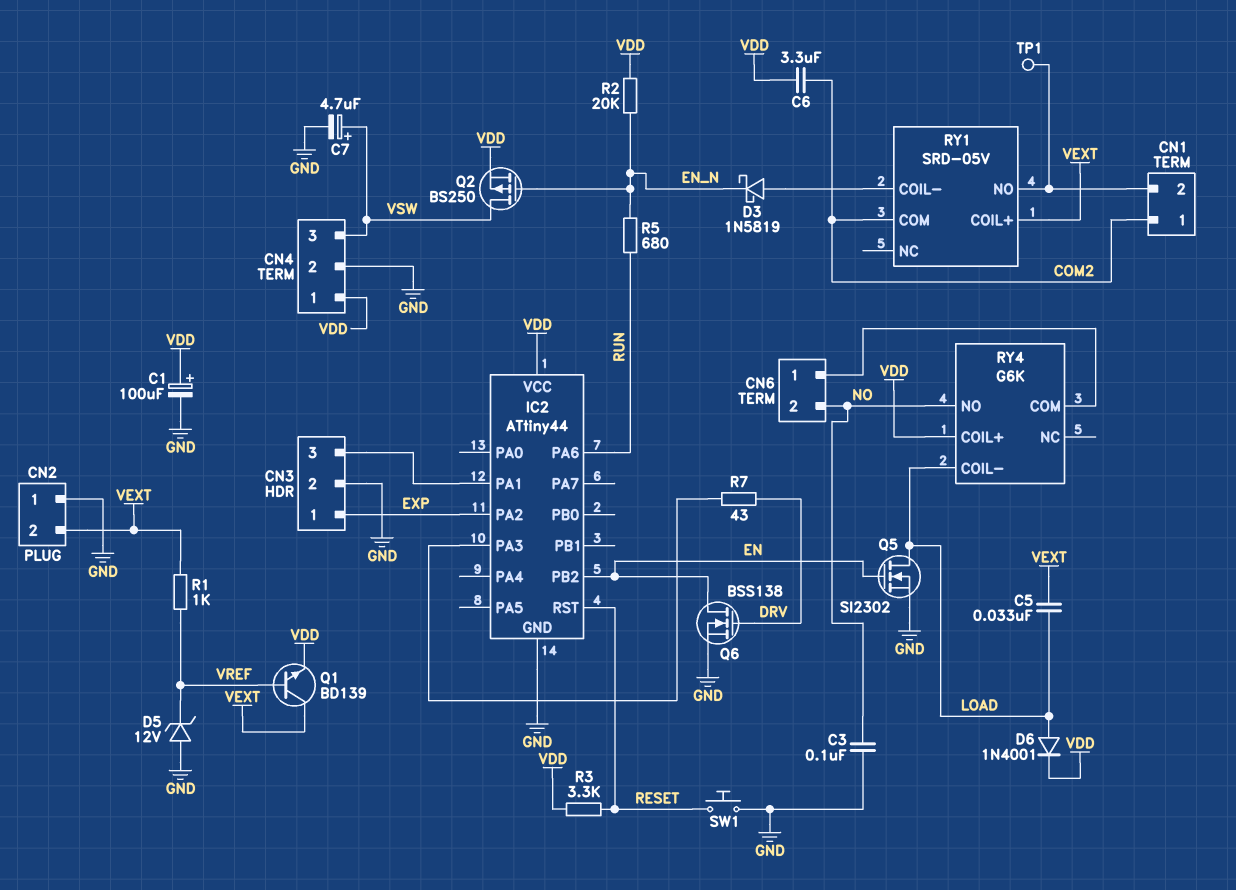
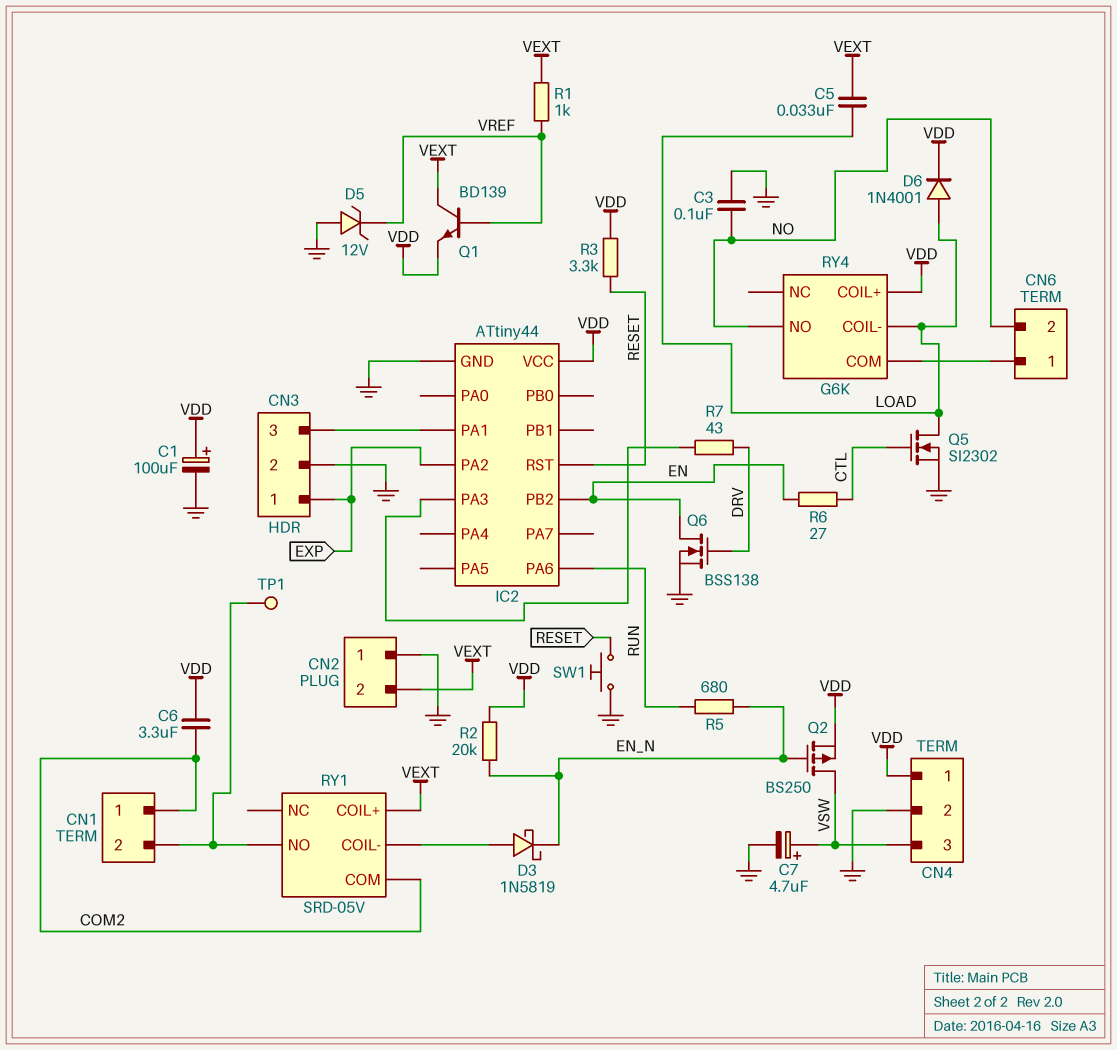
Q5: NMOS SI2302 (G EN, D LOAD, S GND) -> NMOS SI2302 (G CTL, D LOAD, S GND)
R6: none -> 27 (CTL, EN)

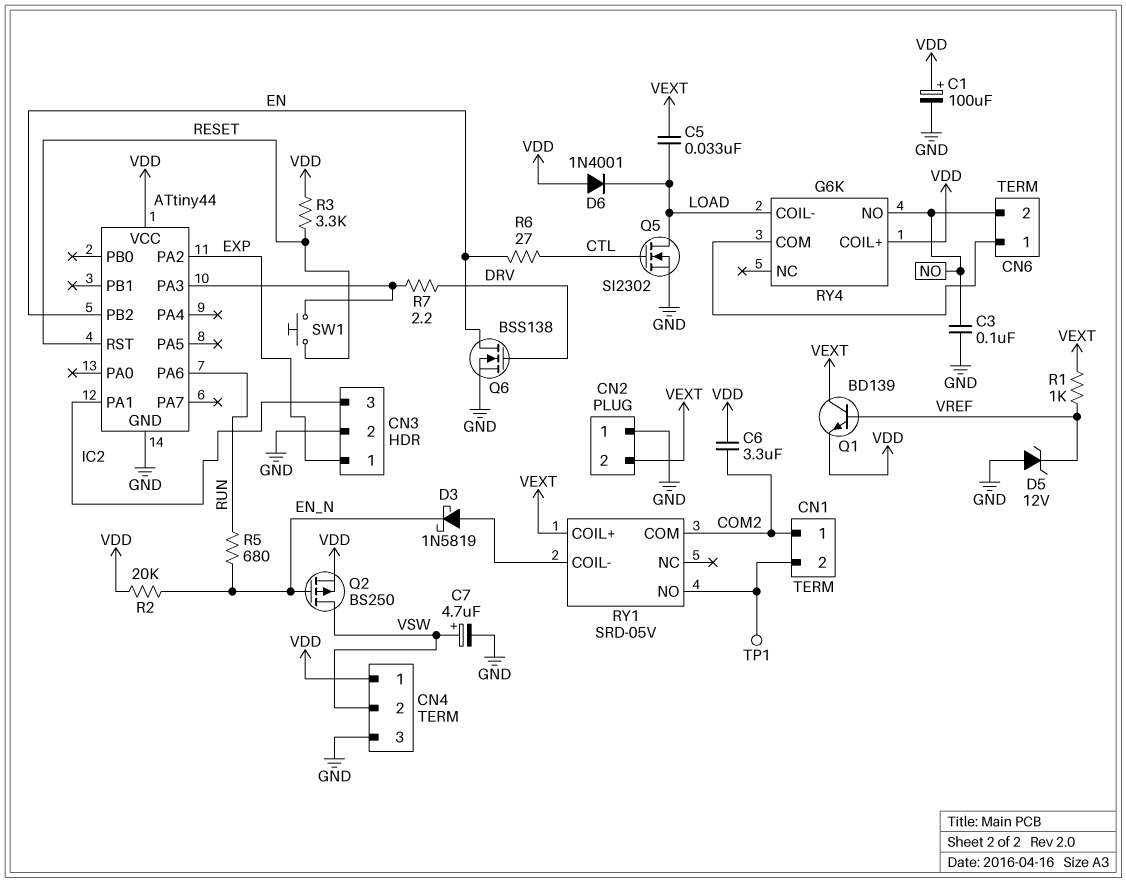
CN4 pin 2: GND -> VSW
CN4 pin 3: VSW -> GND
D6: diode 1N4001 (A LOAD, K VDD) -> diode 1N4001 (A VDD, K LOAD)
R7: 43 (DRV, IC2/PA3) -> 2.2 (DRV, IC2/PA3)
SW1: button (GND, RESET) -> button (IC2/PA3, RESET)

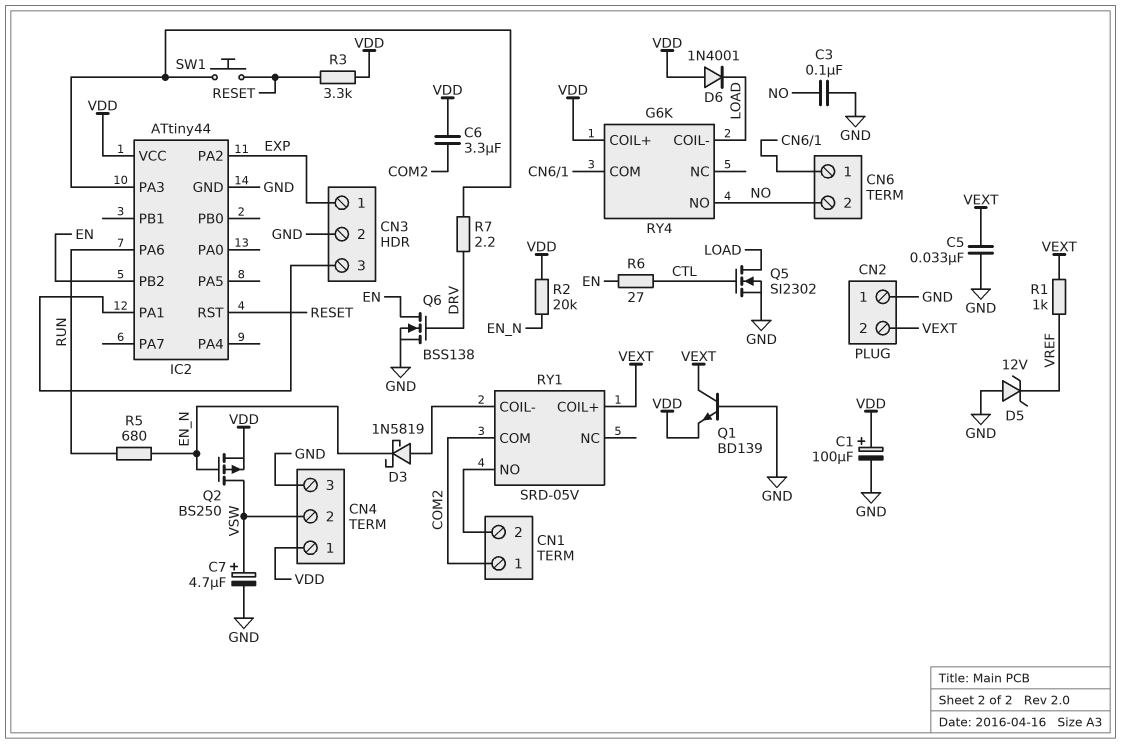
C5: 33nF (LOAD, VEXT) -> 33nF (GND, VEXT)
Q1: NPN BD139 (B VREF, C VEXT, E VDD) -> NPN BD139 (B GND, C VEXT, E VDD)
TP1: test point (CN1/2) -> none

